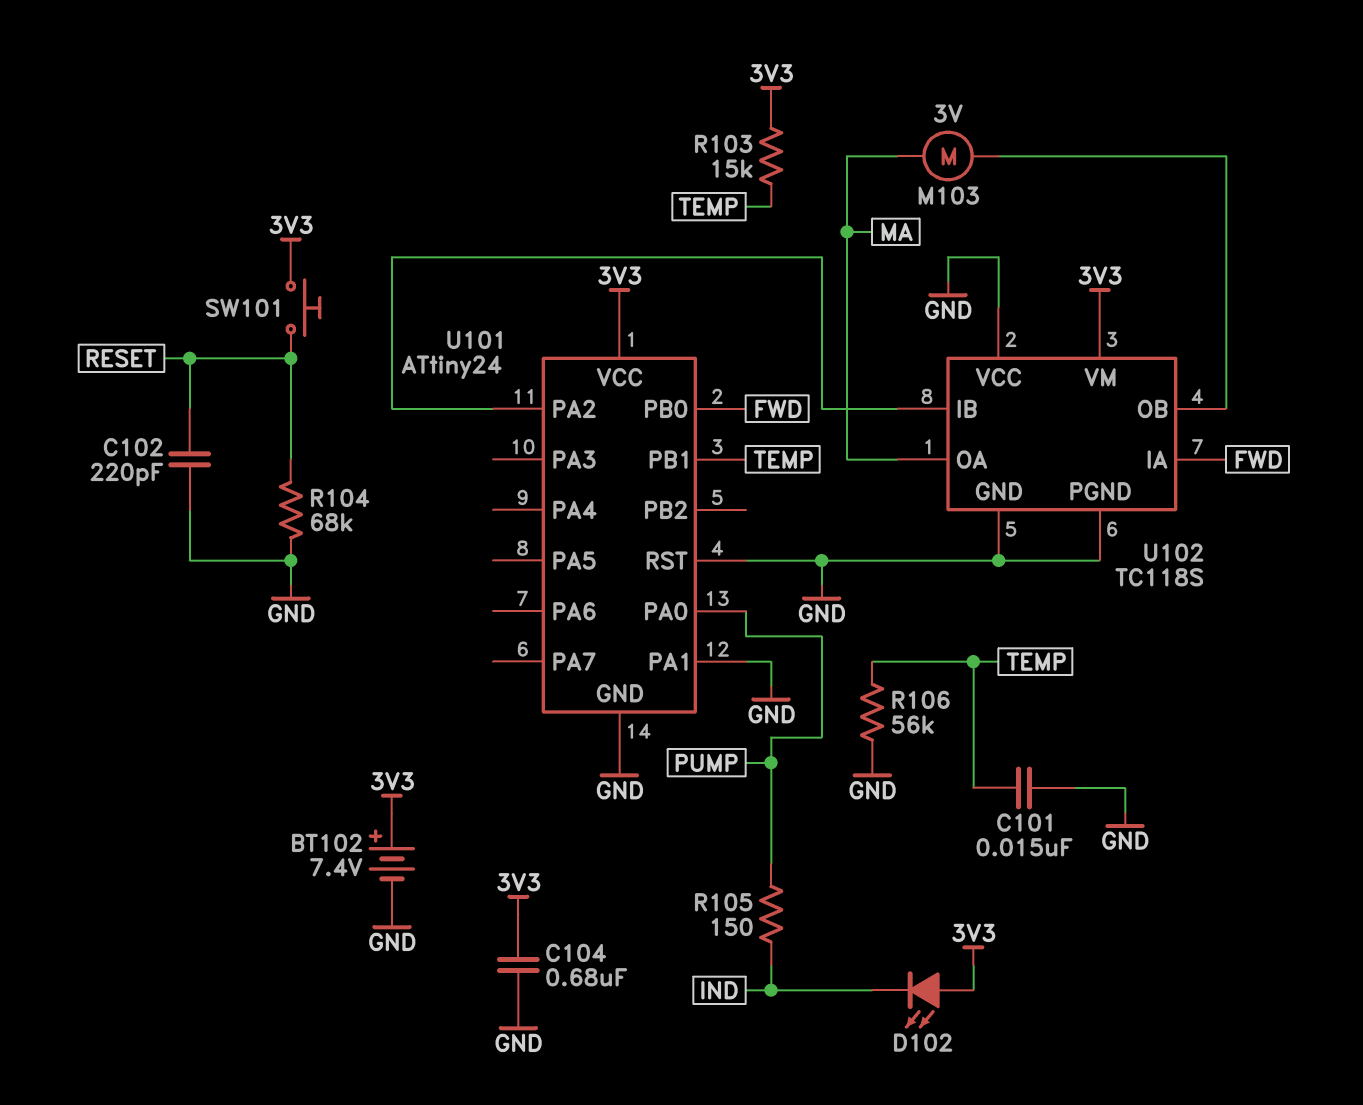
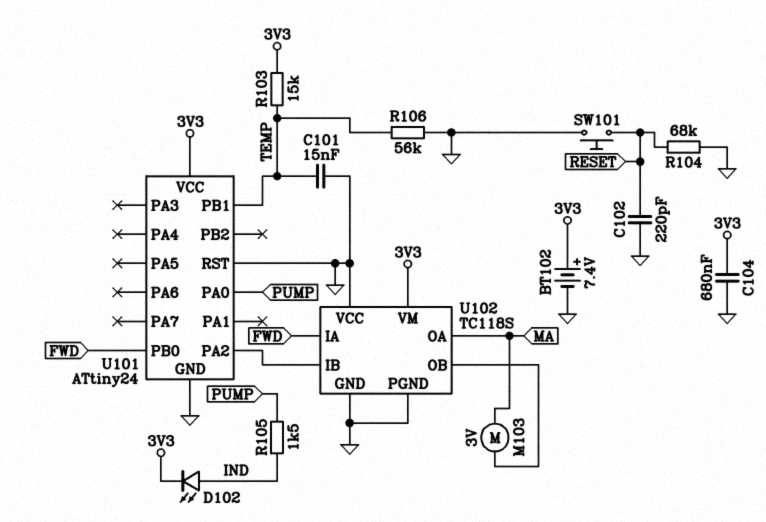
D102: LED (A 3V3, K IND) -> LED (A IND, K 3V3)
R105: 150 (IND, PUMP) -> 1.5k (IND, PUMP)
SW101: button (3V3, RESET) -> button (GND, RESET)
U101 pin PA1: GND -> none

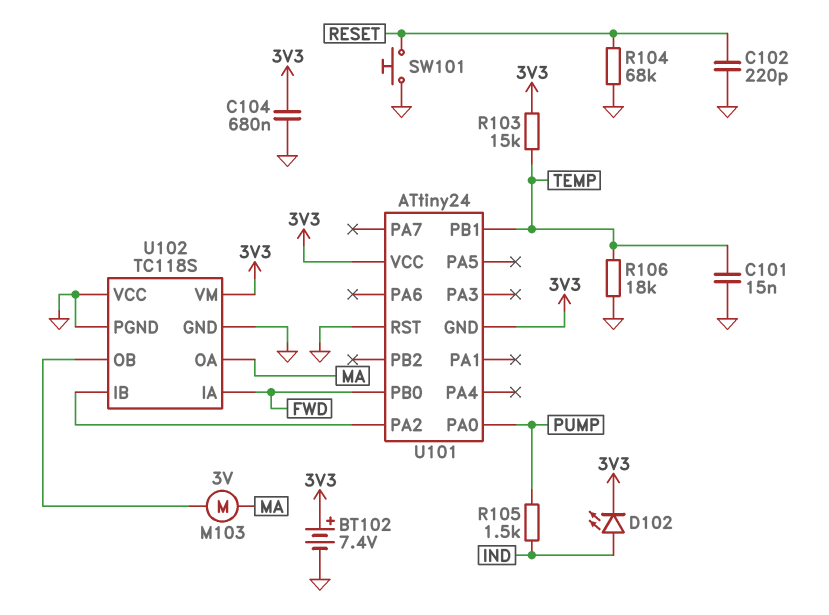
R106: 56k (GND, TEMP) -> 18k (GND, TEMP)
U101 pin GND: GND -> 3V3

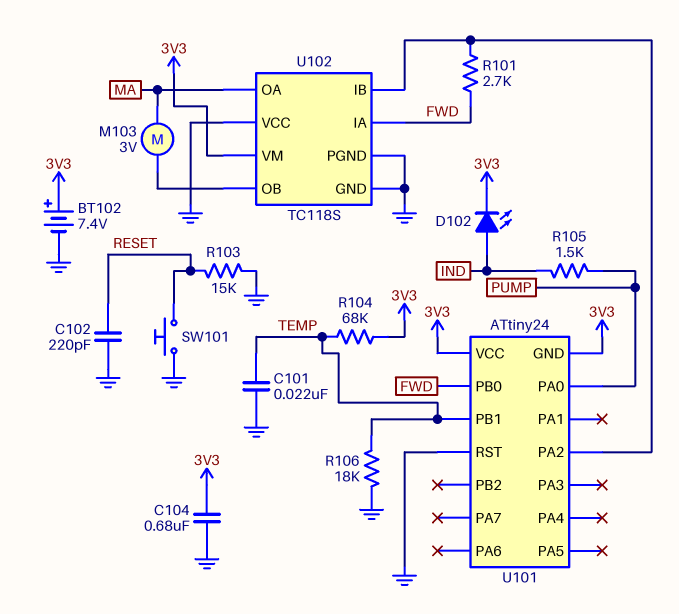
C101: 15nF (GND, TEMP) -> 22nF (GND, TEMP)
R101: none -> 2.7k (FWD, U101/PA2)
R103: 15k (3V3, TEMP) -> 15k (GND, RESET)
R104: 68k (GND, RESET) -> 68k (3V3, TEMP)

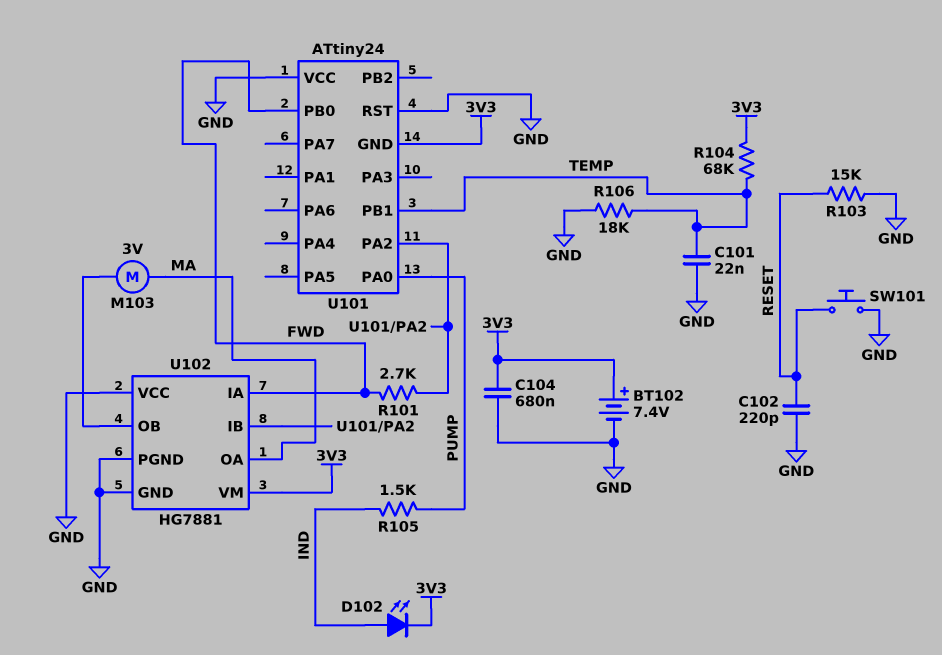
U101 pin VCC: 3V3 -> GND
U102: TC118S -> HG7881

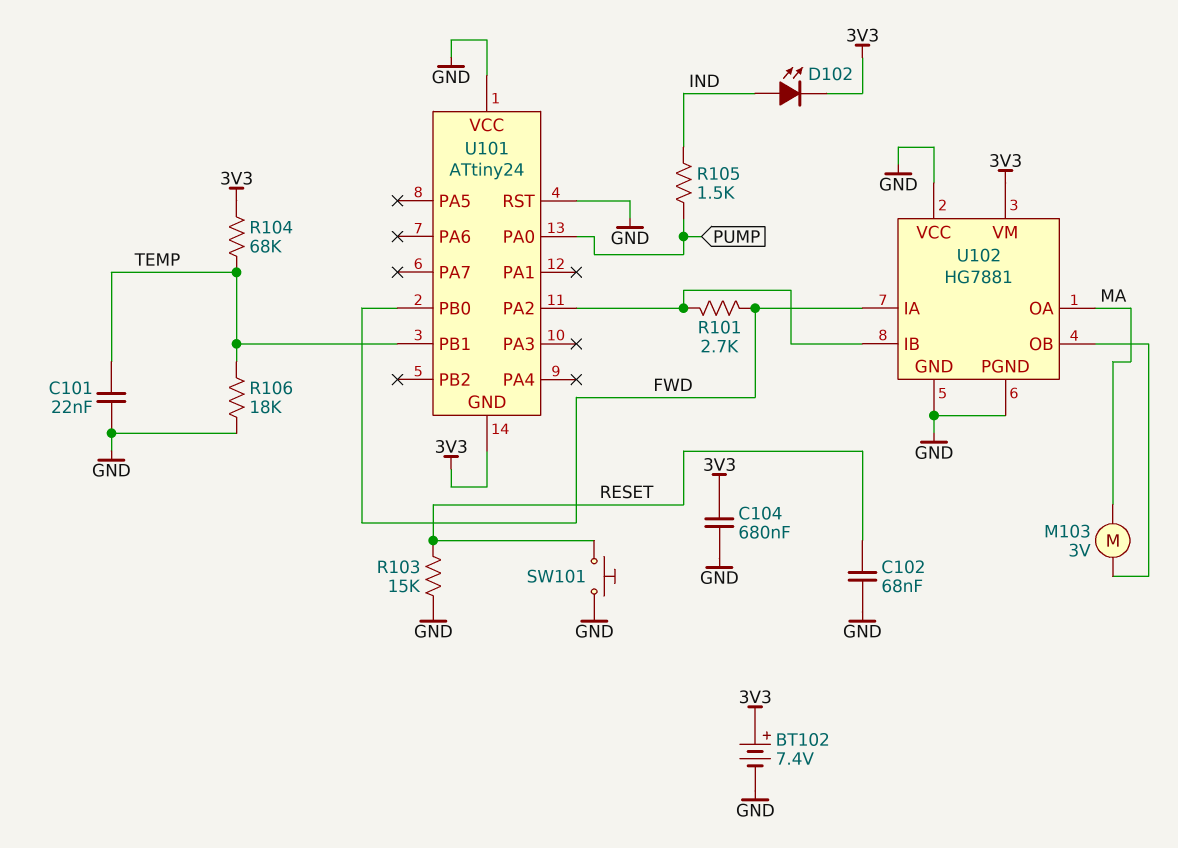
C102: 220pF (GND, RESET) -> 68nF (GND, RESET)

